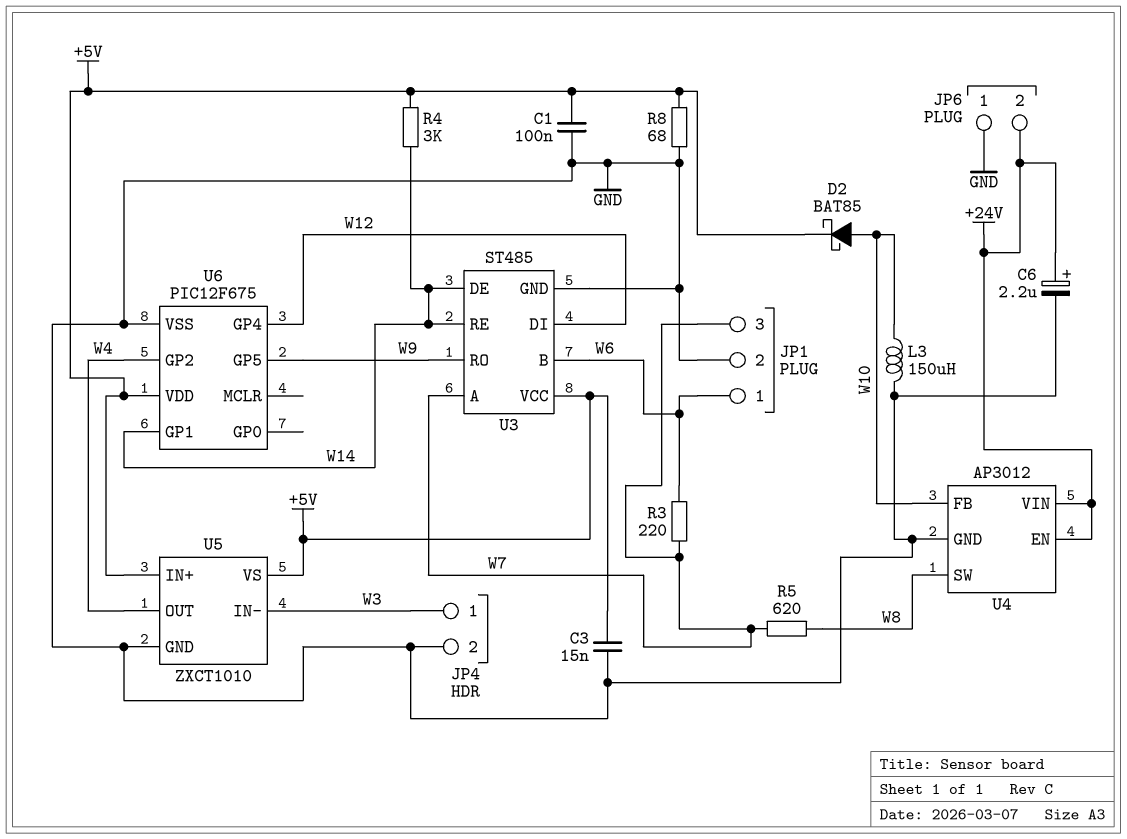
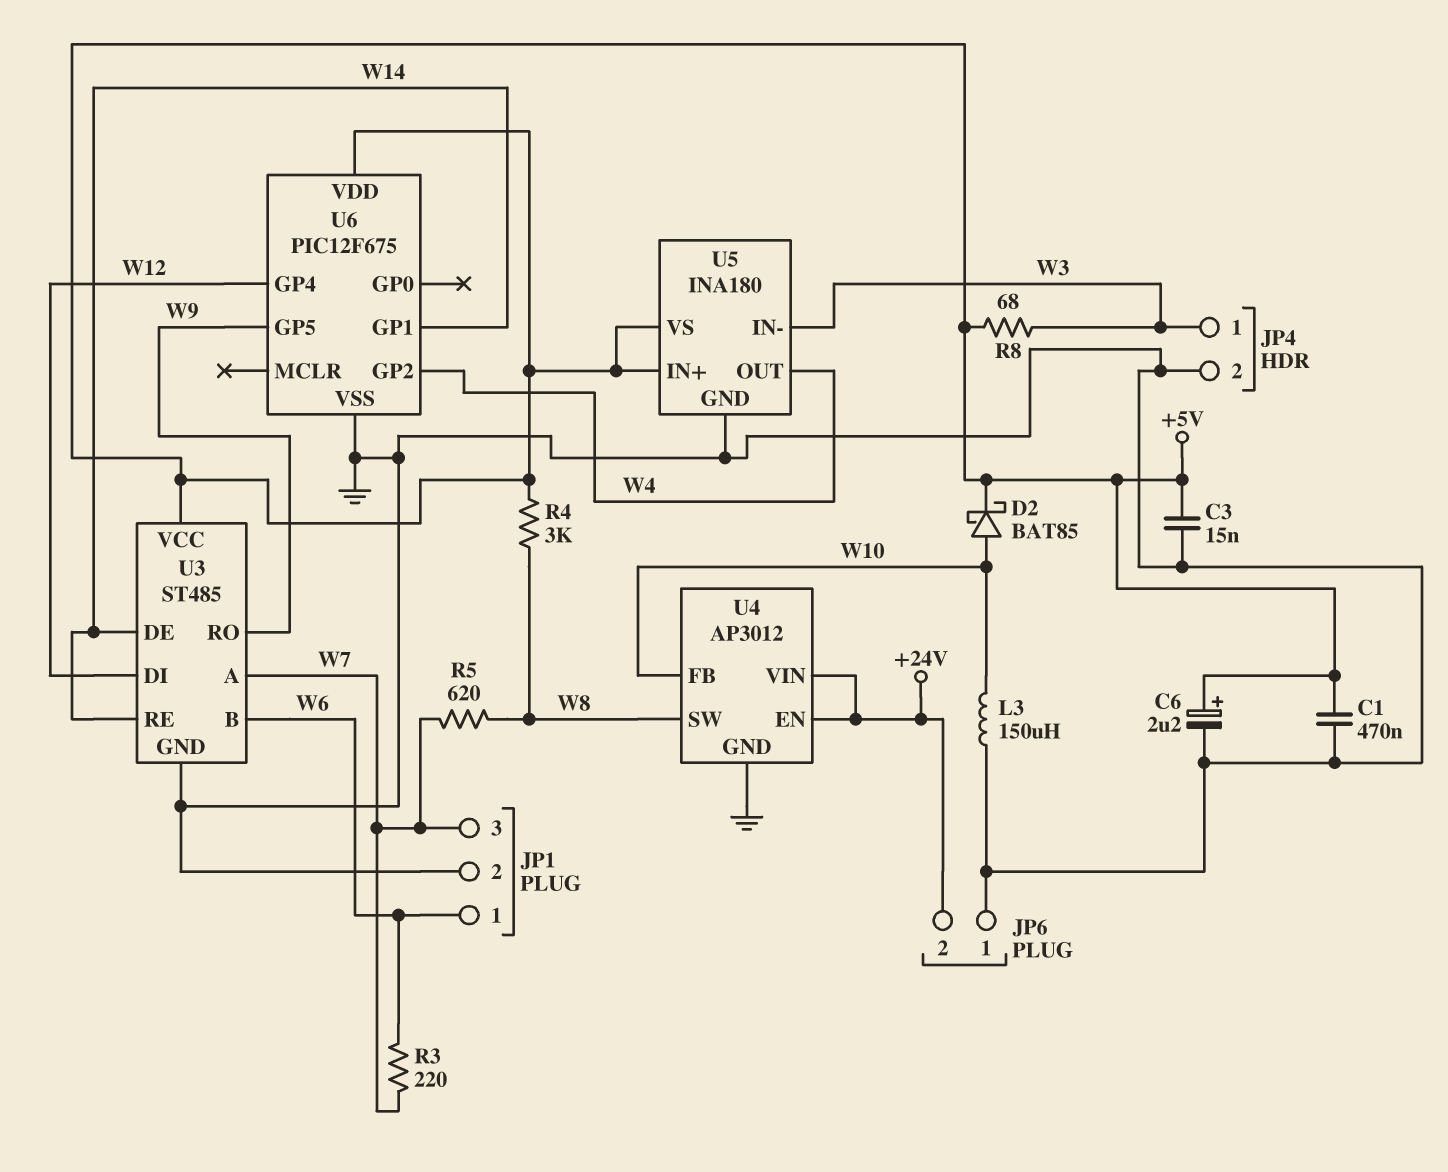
C1: 100nF (+5V, GND) -> 470nF (+5V, GND)
C6: 2.2uF (plus +24V, minus GND) -> 2.2uF (plus +5V, minus GND)
R4: 3k (+5V, W14) -> 3k (+5V, W8)
R8: 68 (+5V, GND) -> 68 (+5V, W3)
U5: ZXCT1010 -> INA180

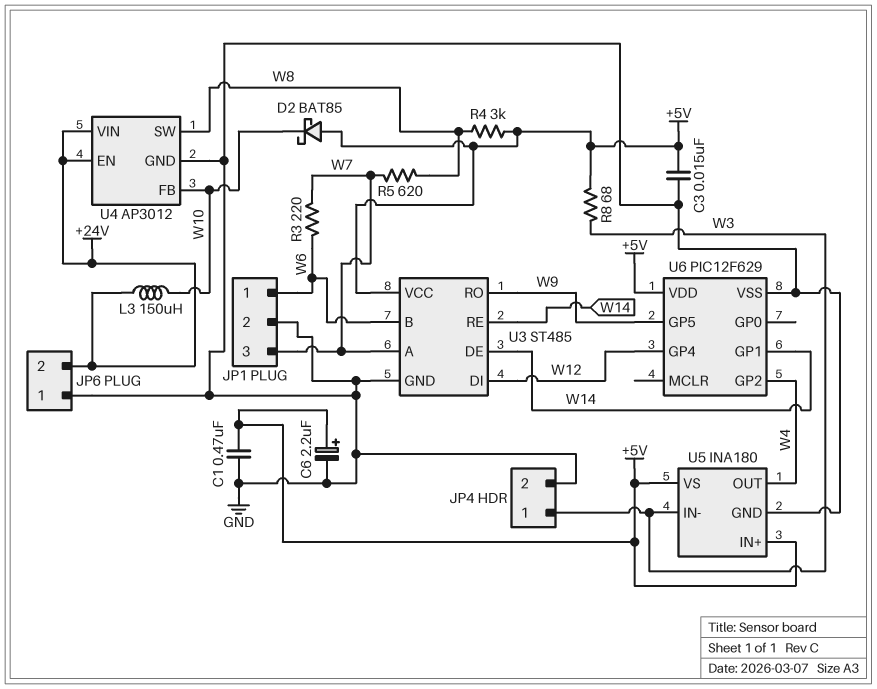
D2: schottky BAT85 (A W10, K +5V) -> schottky BAT85 (A +5V, K W10)
L3: 150uH (GND, W10) -> 150uH (+24V, W10)
U6: PIC12F675 -> PIC12F629

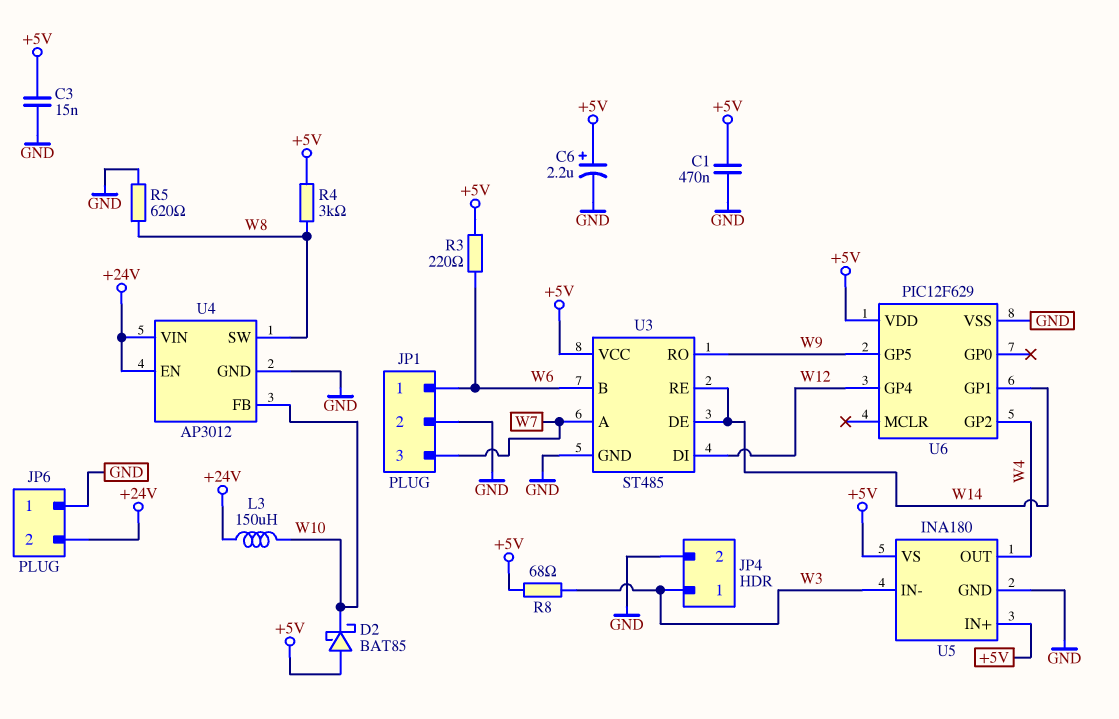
R3: 220 (W6, W7) -> 220 (+5V, W6)
R5: 620 (W7, W8) -> 620 (GND, W8)

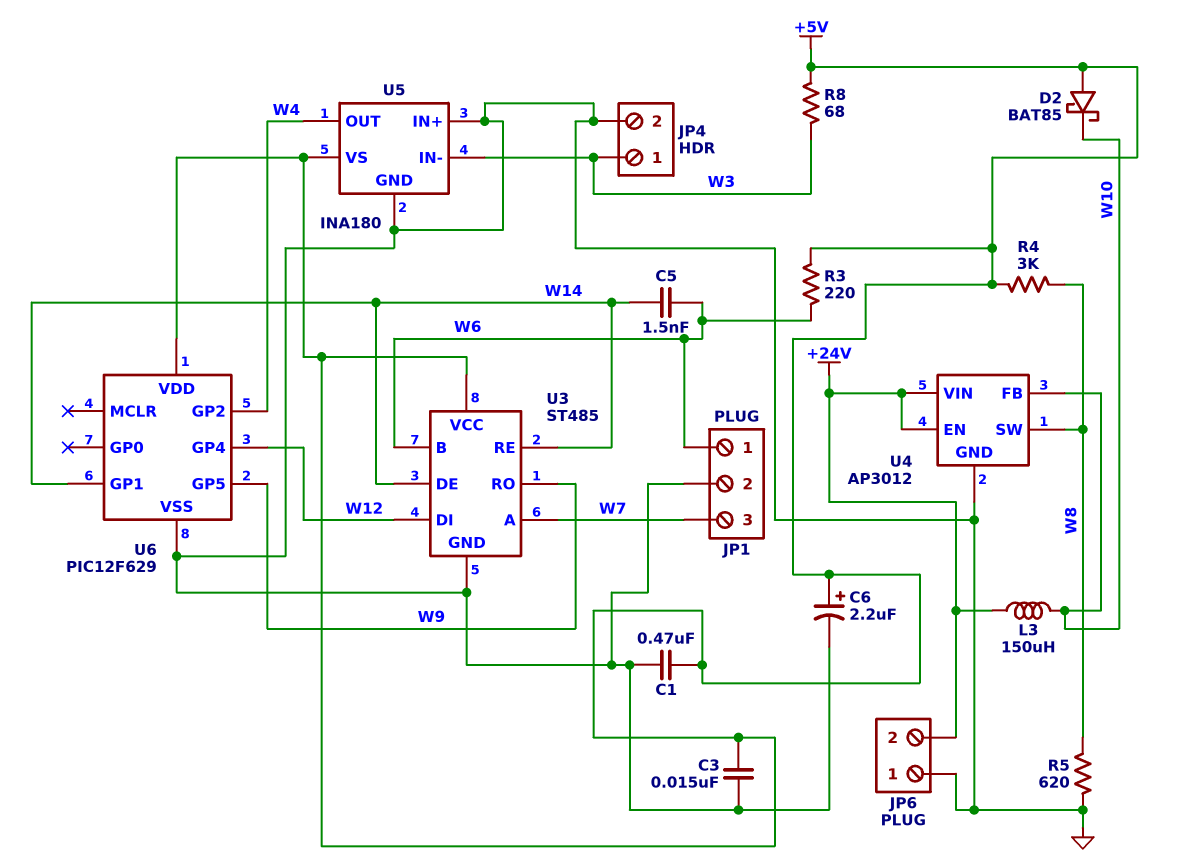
C5: none -> 1.5nF (W6, W14)
U5 pin IN+: +5V -> GND

